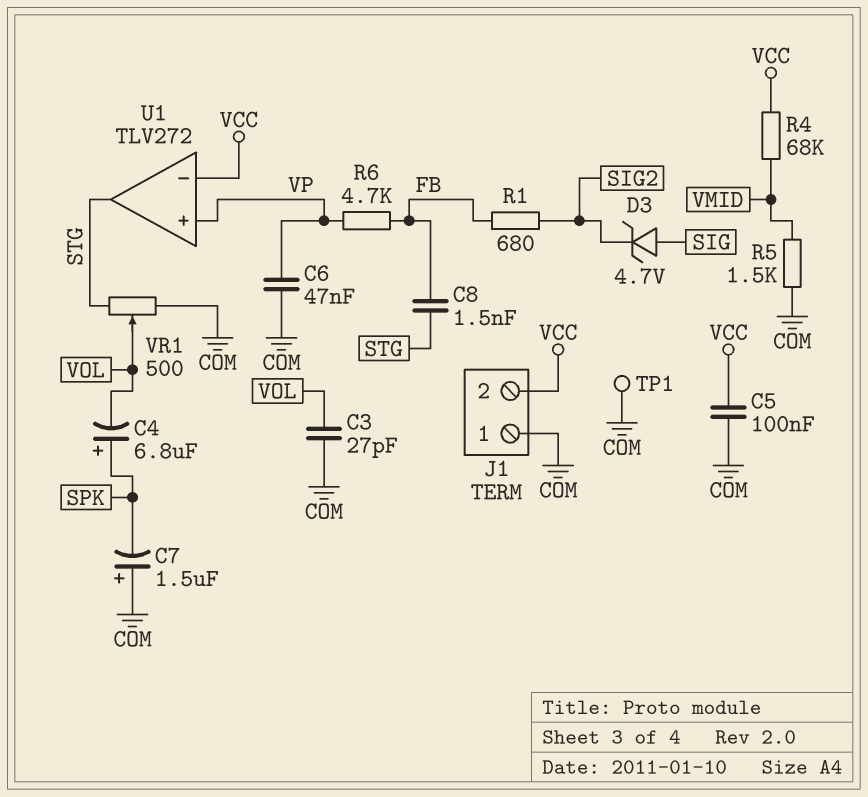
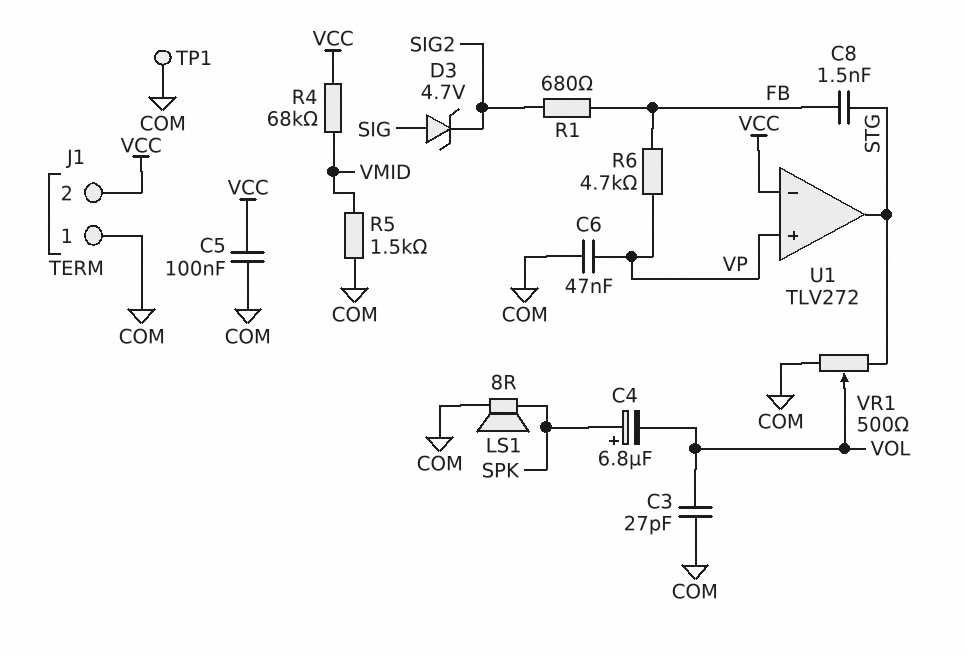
C7: 1.5uF (plus COM, minus SPK) -> none
LS1: none -> speaker 8R (COM, SPK)

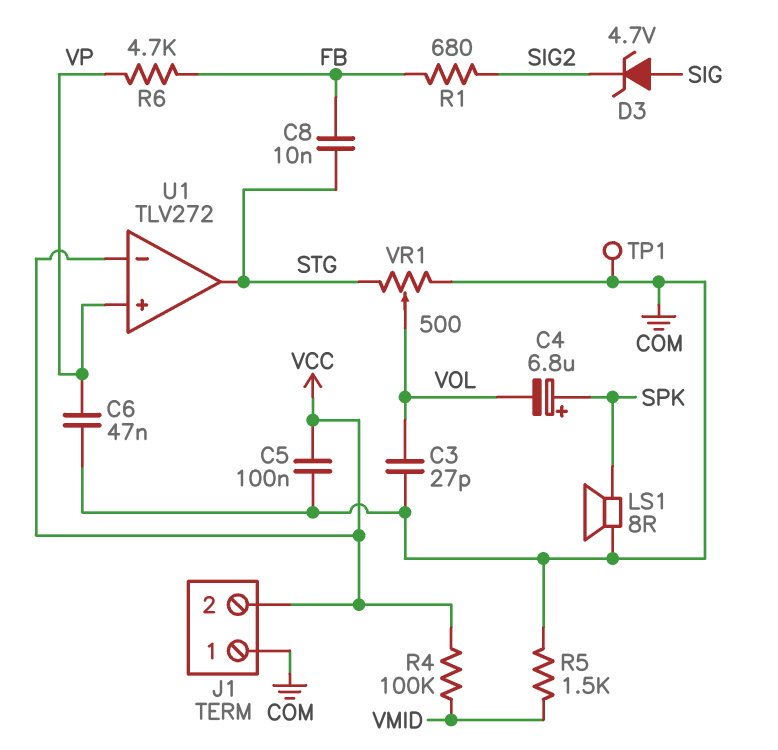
C8: 1.5nF (FB, STG) -> 10nF (FB, STG)
R4: 68k (VCC, VMID) -> 100k (VCC, VMID)

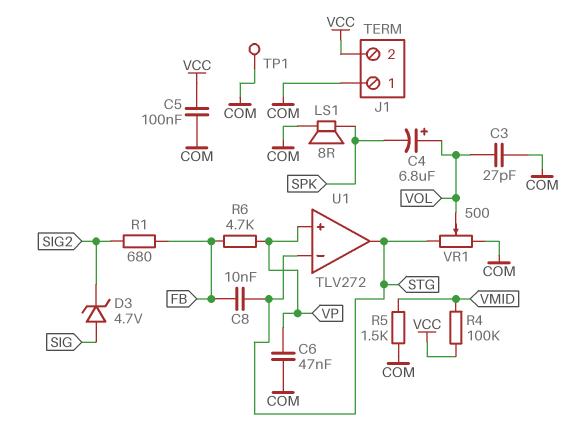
C4: 6.8uF (plus SPK, minus VOL) -> 6.8uF (plus VOL, minus SPK)
U1 pin in-: VCC -> STG

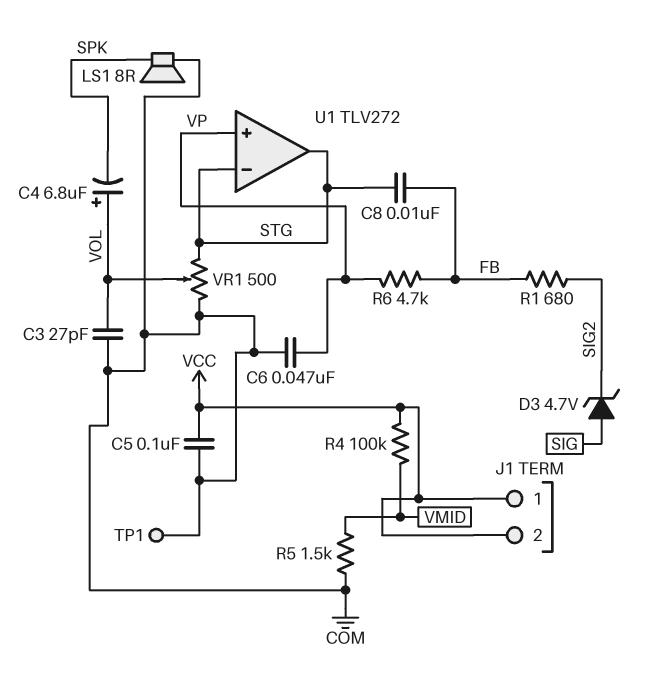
J1 pin 1: COM -> VCC

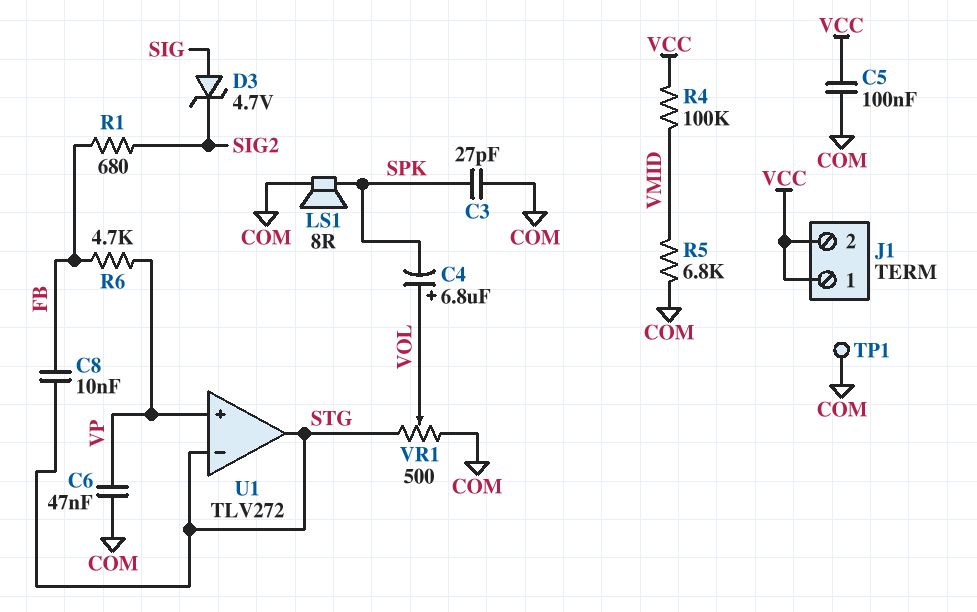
C3: 27pF (COM, VOL) -> 27pF (COM, SPK)
R5: 1.5k (COM, VMID) -> 6.8k (COM, VMID)

